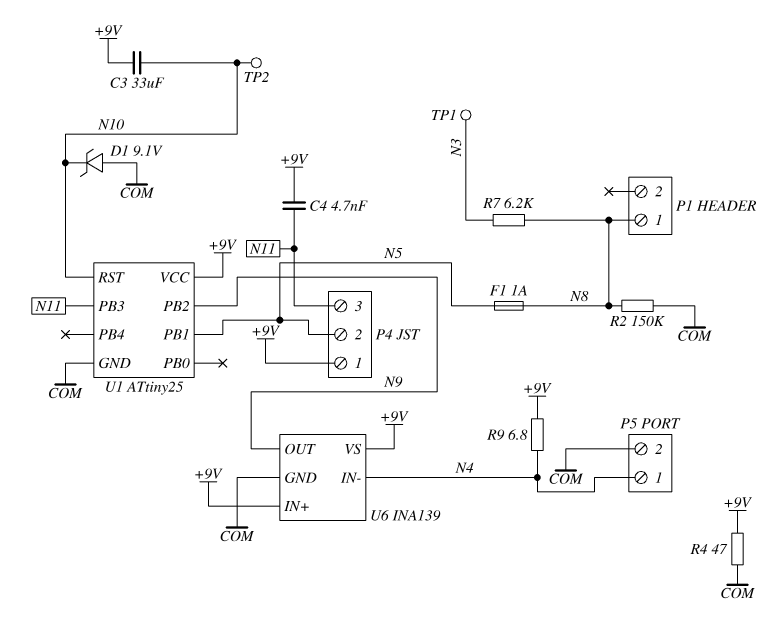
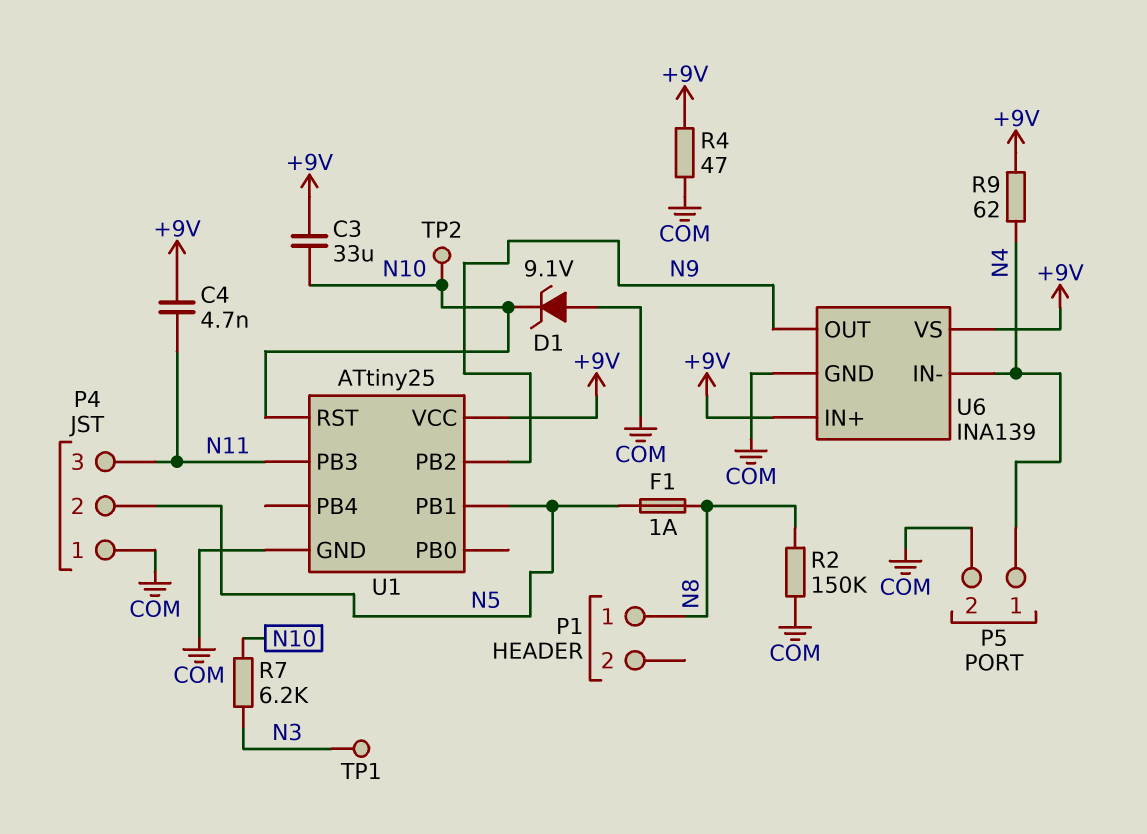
P4 pin 1: +9V -> COM
R7: 6.2k (N3, N8) -> 6.2k (N3, N10)
R9: 6.8 (+9V, N4) -> 62 (+9V, N4)

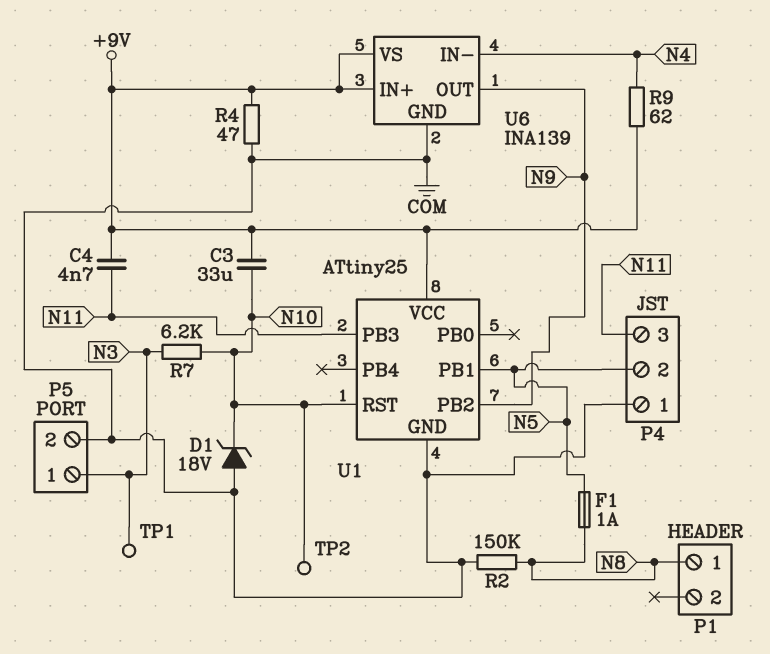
D1: zener 9.1V (A COM, K N10) -> zener 18V (A COM, K N10)
P5 pin 1: N4 -> N3

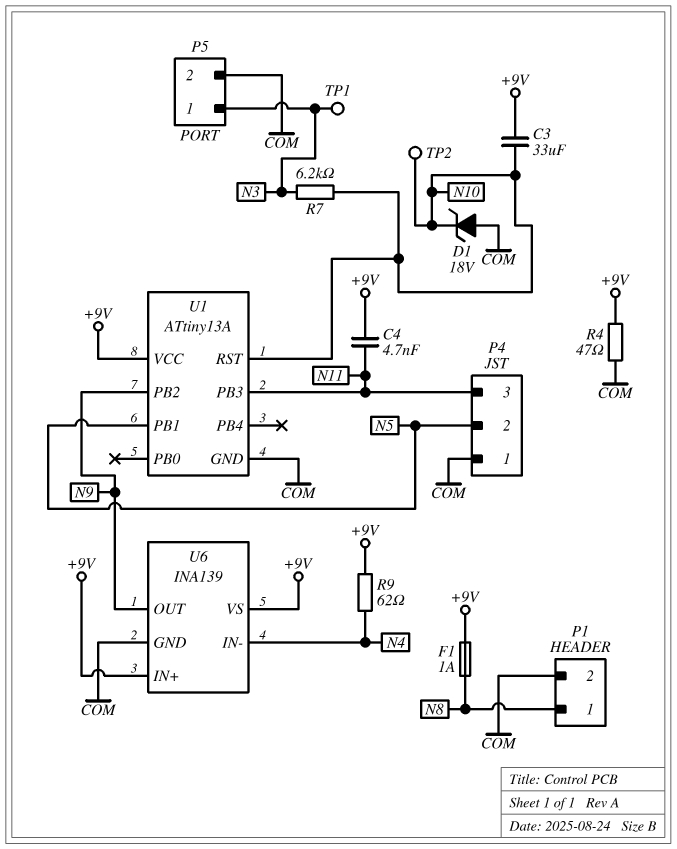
F1: 1A (N5, N8) -> 1A (+9V, N8)
P1 pin 2: none -> COM
R2: 150k (COM, N8) -> none
U1: ATtiny25 -> ATtiny13A

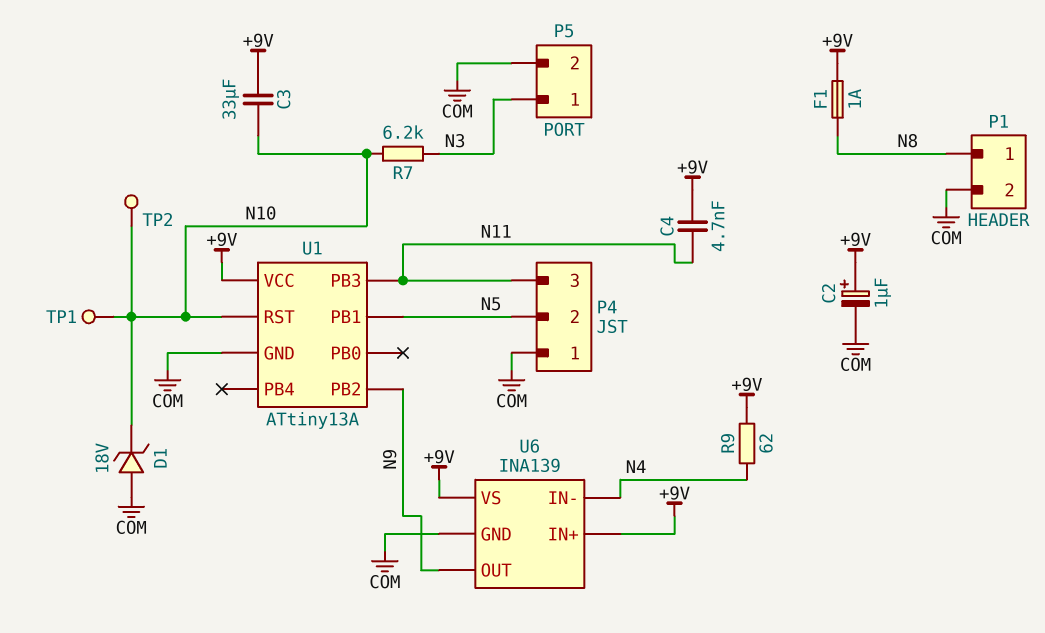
C2: none -> 1uF (plus +9V, minus COM)
R4: 47 (+9V, COM) -> none
TP1: test point (N3) -> test point (N10)

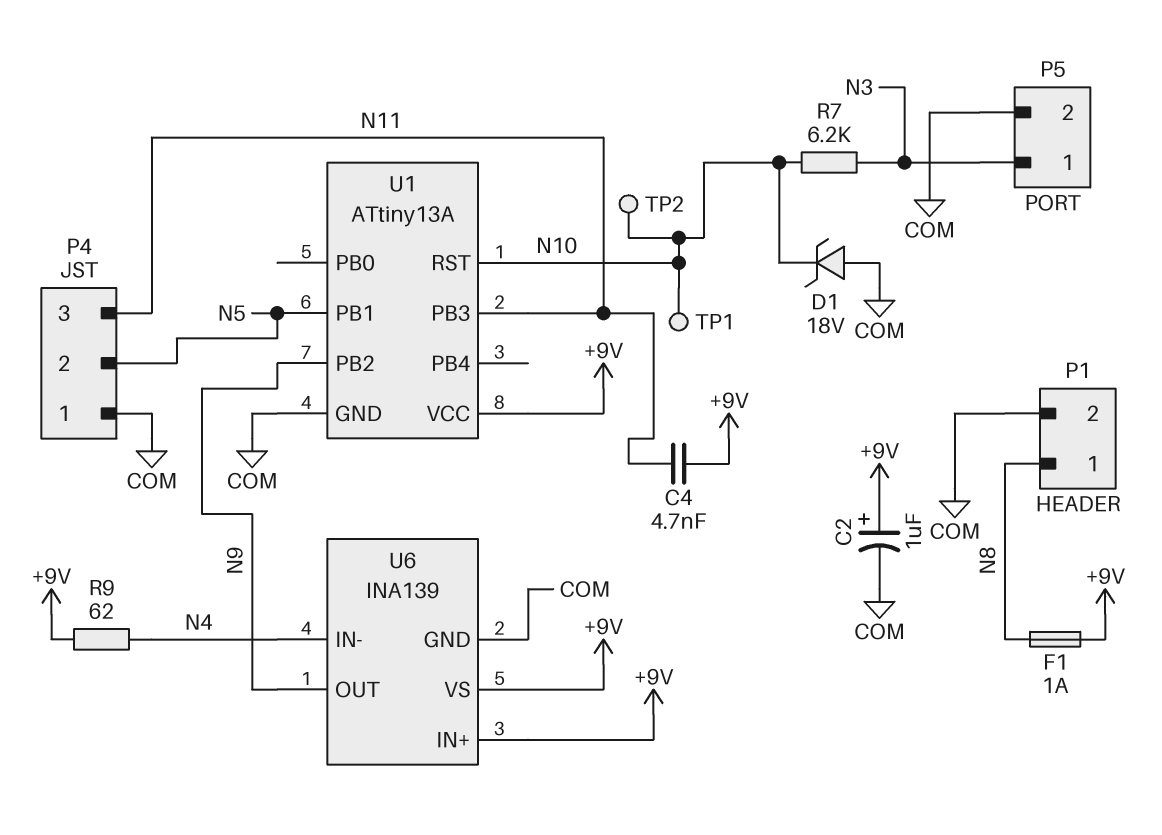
C3: 33uF (+9V, N10) -> none

